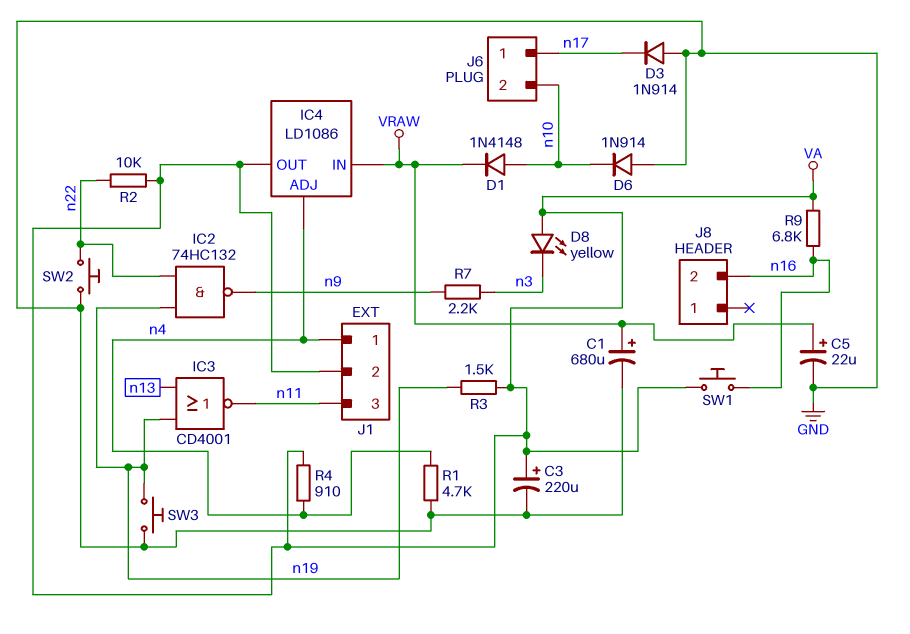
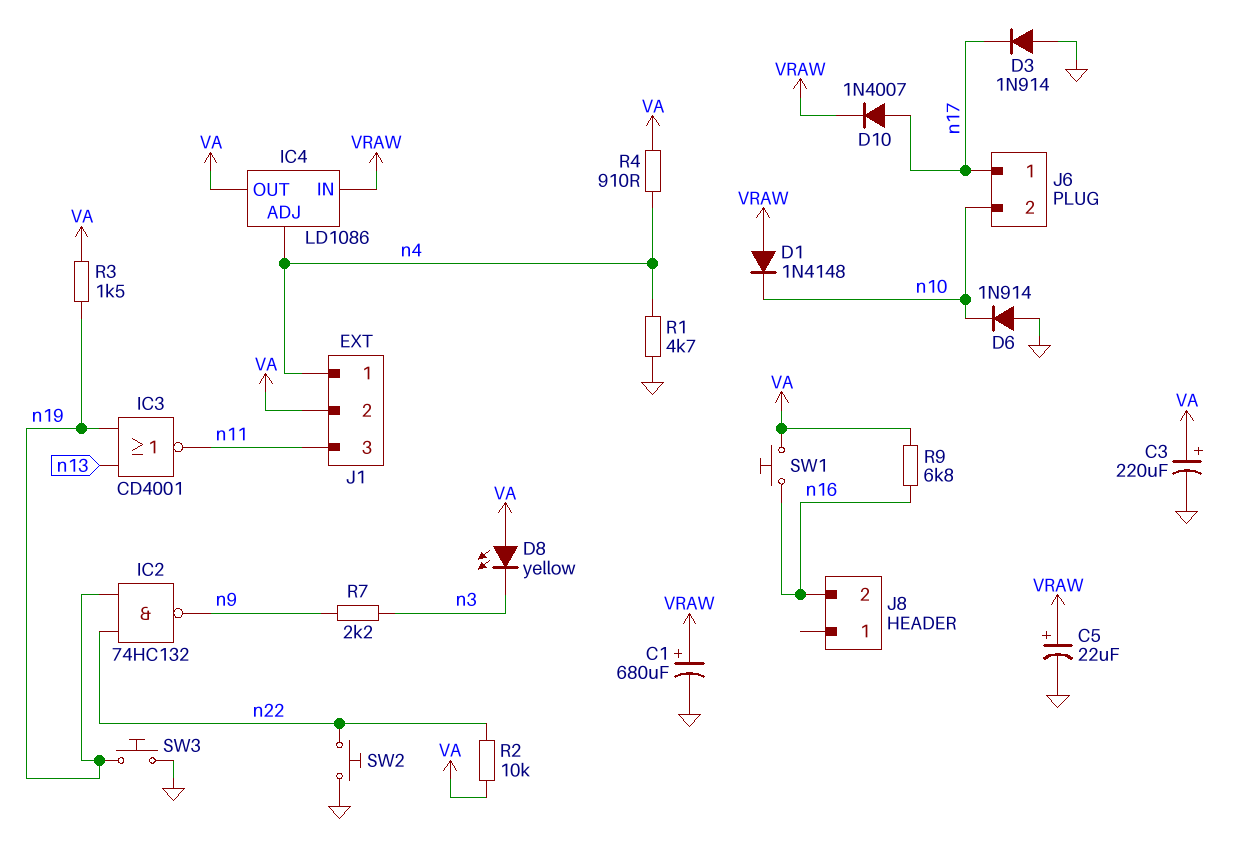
D1: diode 1N4148 (A n10, K VRAW) -> diode 1N4148 (A VRAW, K n10)
D10: none -> diode 1N4007 (A n17, K VRAW)

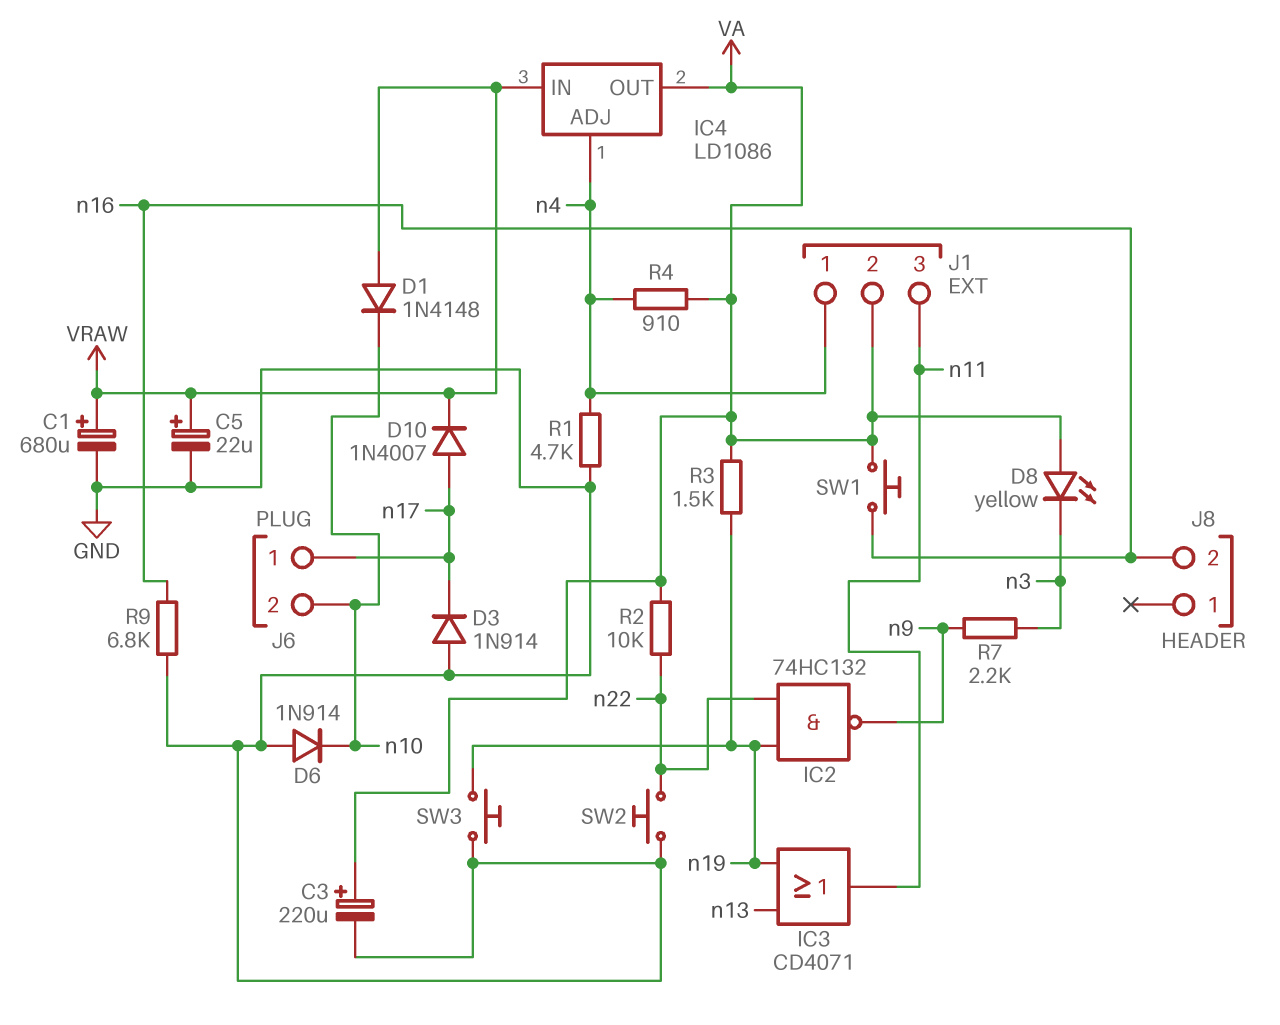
IC3: NOR CD4001 (in n13, in n19, out n11) -> OR CD4071 (in n13, in n19, out n11)
R9: 6.8k (VA, n16) -> 6.8k (GND, n16)

